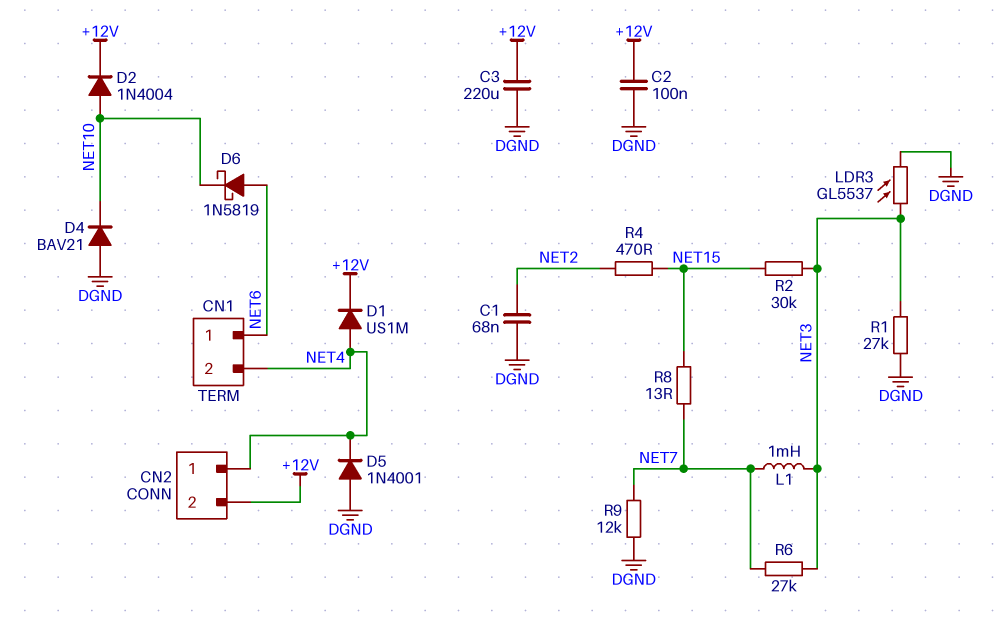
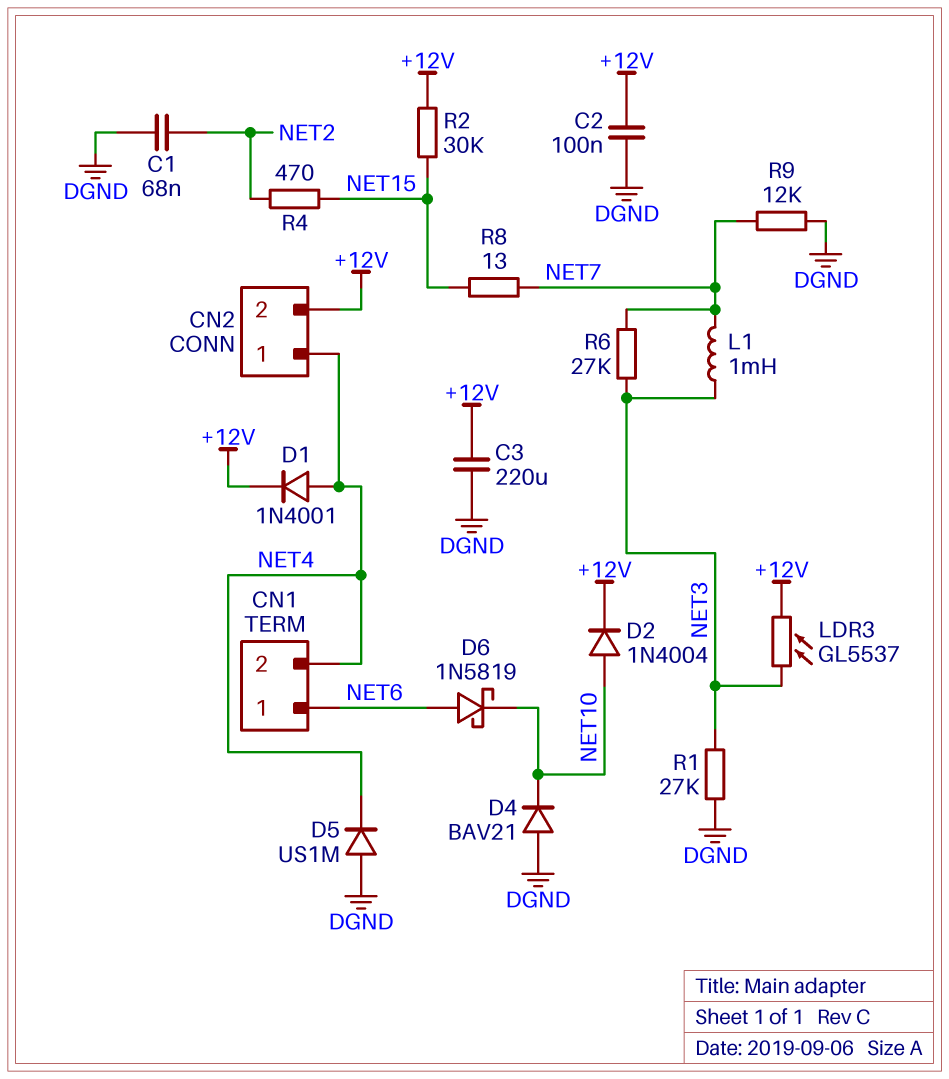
D1: diode US1M (A NET4, K +12V) -> diode 1N4001 (A NET4, K +12V)
D5: diode 1N4001 (A DGND, K NET4) -> diode US1M (A DGND, K NET4)
LDR3: GL5537 (DGND, NET3) -> GL5537 (+12V, NET3)
R2: 30k (NET3, NET15) -> 30k (+12V, NET15)

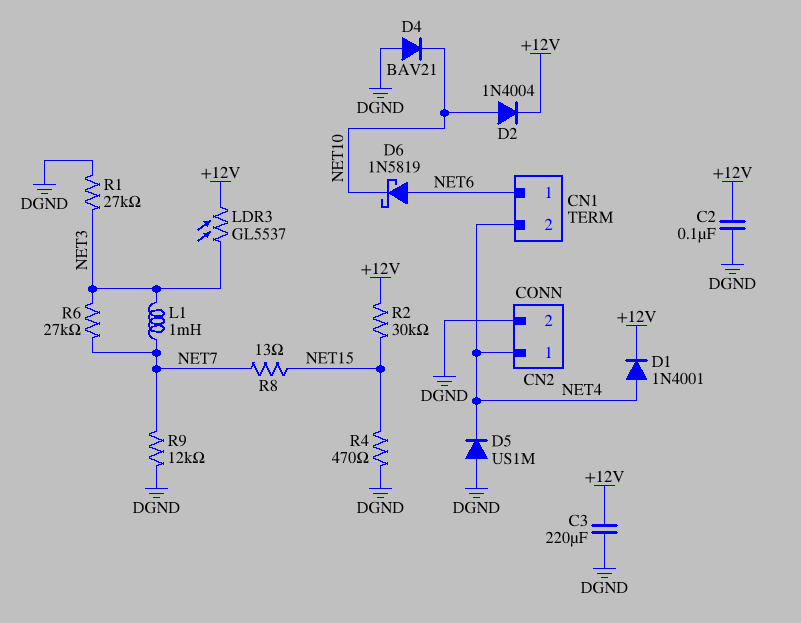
C1: 68nF (DGND, NET2) -> none
CN2 pin 2: +12V -> DGND
R4: 470 (NET2, NET15) -> 470 (DGND, NET15)

